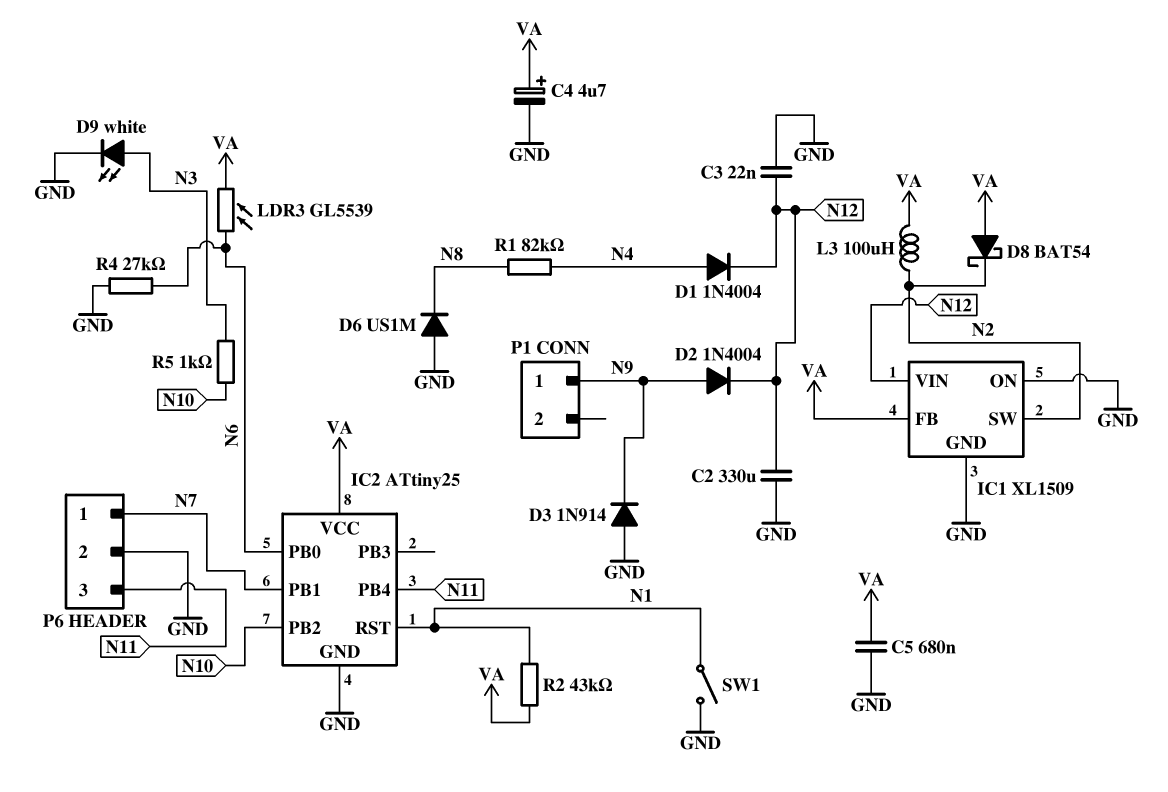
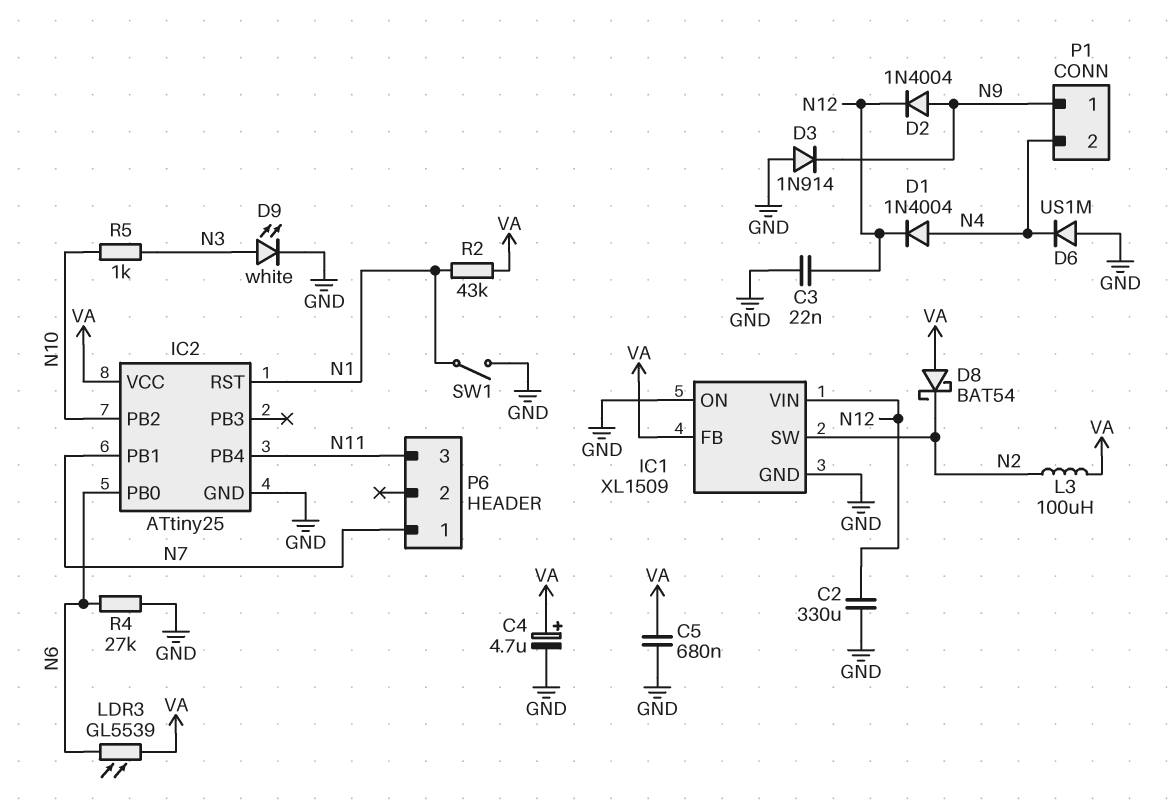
D6: diode US1M (A GND, K N8) -> diode US1M (A GND, K N4)
P1 pin 2: none -> N4
P6 pin 2: GND -> none
R1: 82k (N4, N8) -> none

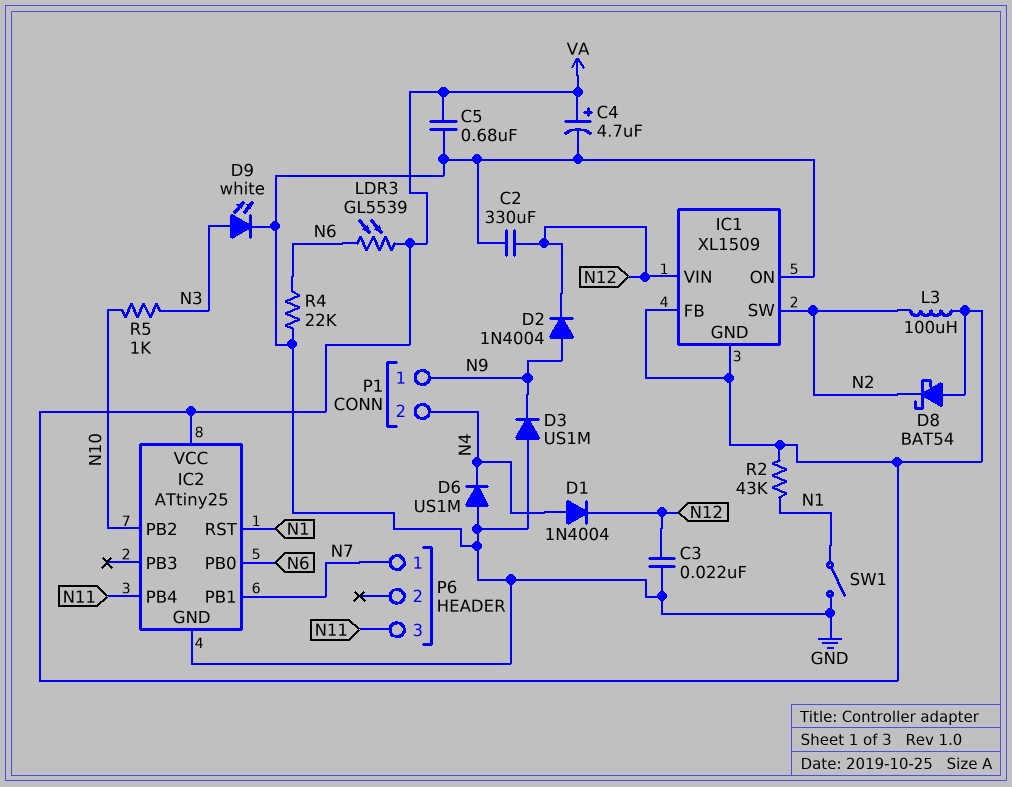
D3: diode 1N914 (A GND, K N9) -> diode US1M (A GND, K N9)
IC1 pin GND: GND -> VA
R4: 27k (GND, N6) -> 22k (GND, N6)

